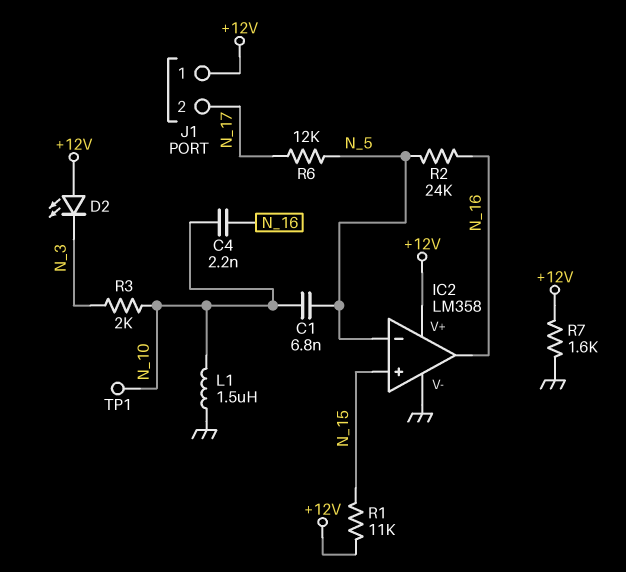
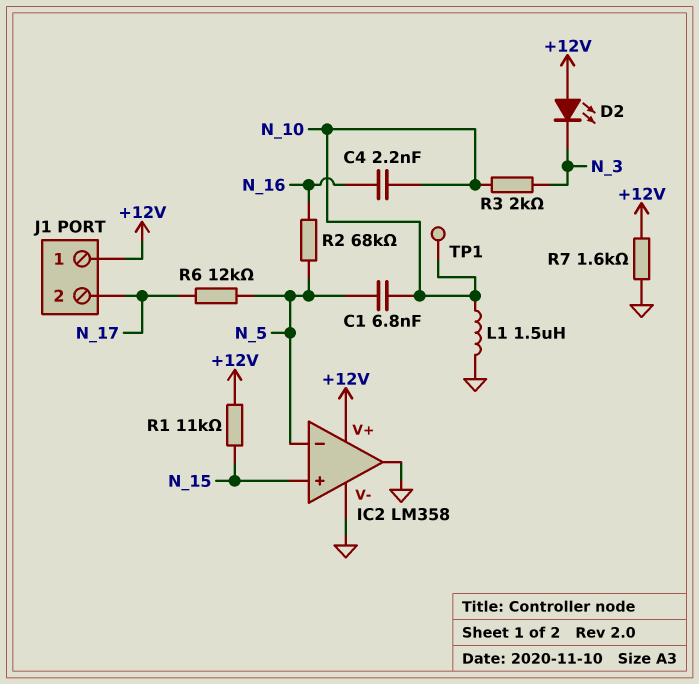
IC2 pin out: N_16 -> GND
R2: 24k (N_5, N_16) -> 68k (N_5, N_16)

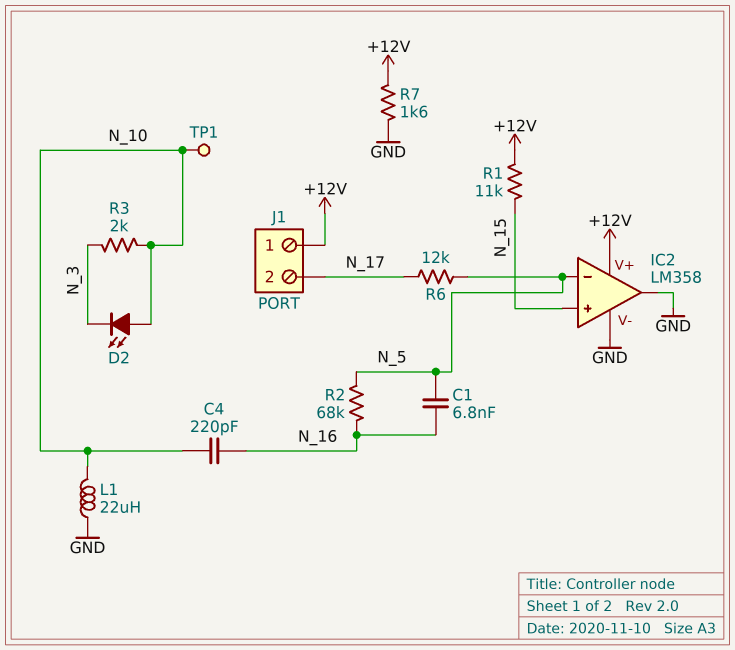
C1: 6.8nF (N_5, N_10) -> 6.8nF (N_5, N_16)
C4: 2.2nF (N_10, N_16) -> 220pF (N_10, N_16)
D2: LED (A +12V, K N_3) -> LED (A N_10, K N_3)
L1: 1.5uH (GND, N_10) -> 22uH (GND, N_10)

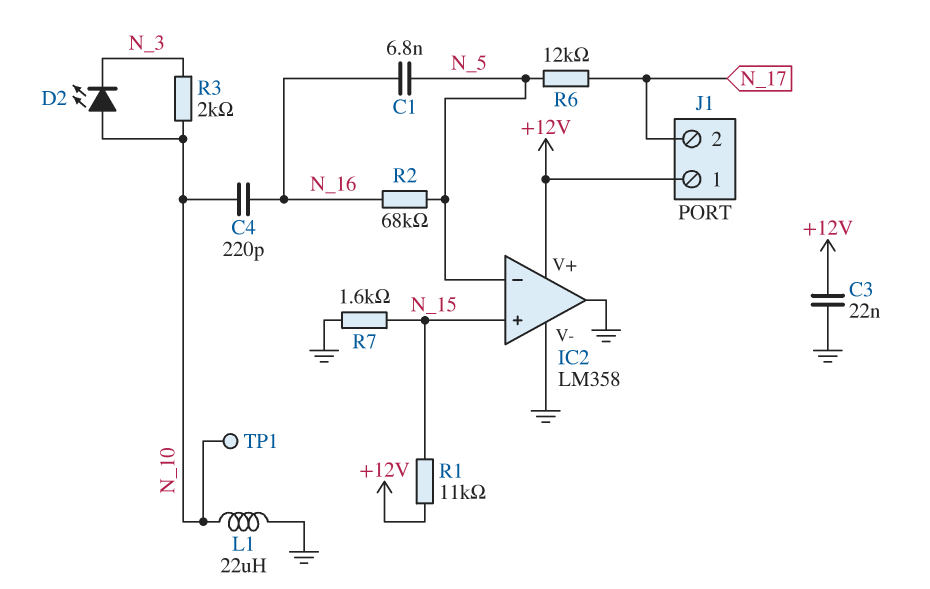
C3: none -> 22nF (+12V, GND)
R7: 1.6k (+12V, GND) -> 1.6k (GND, N_15)

